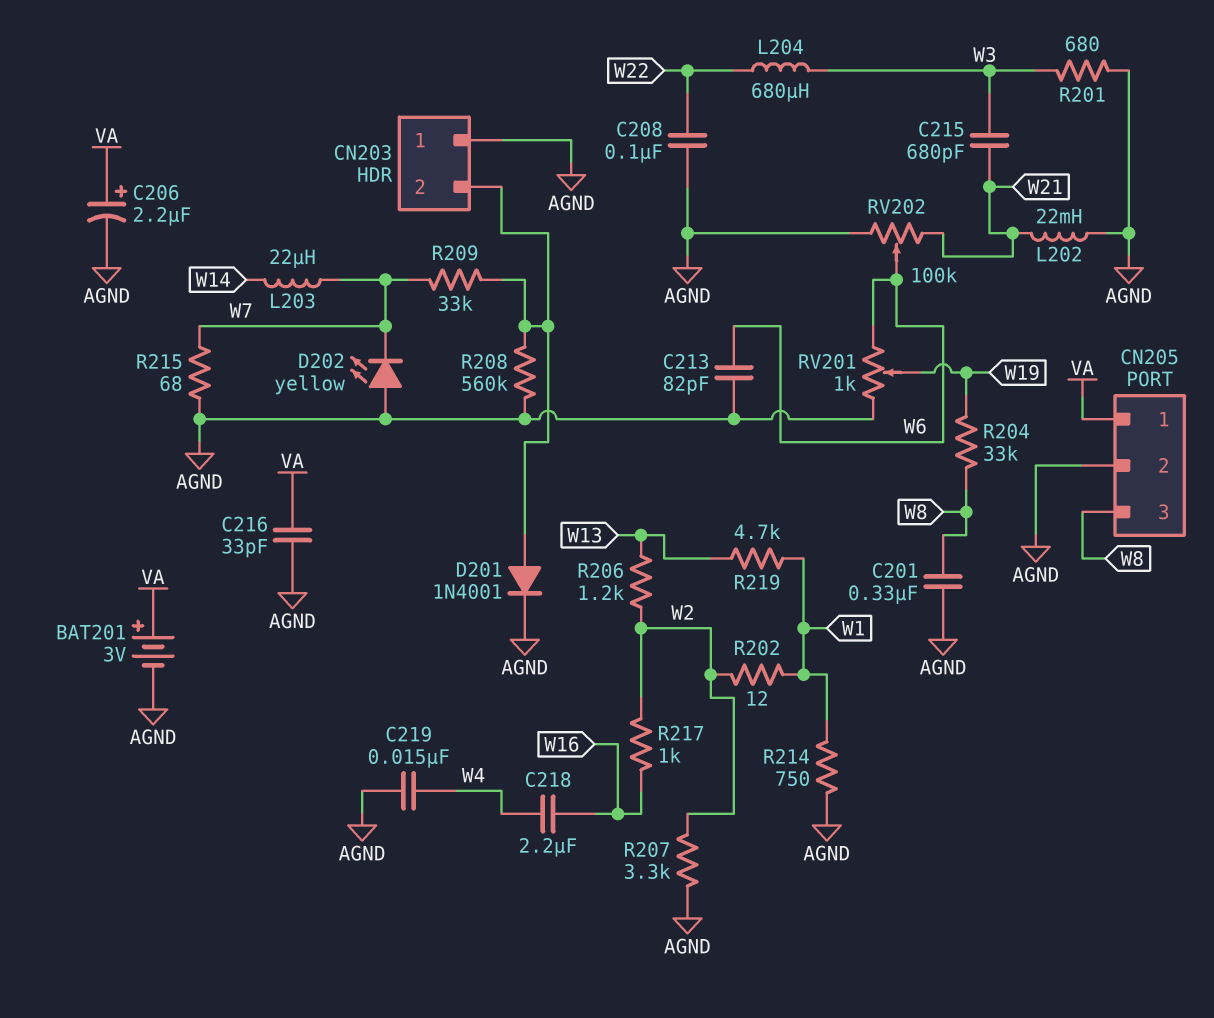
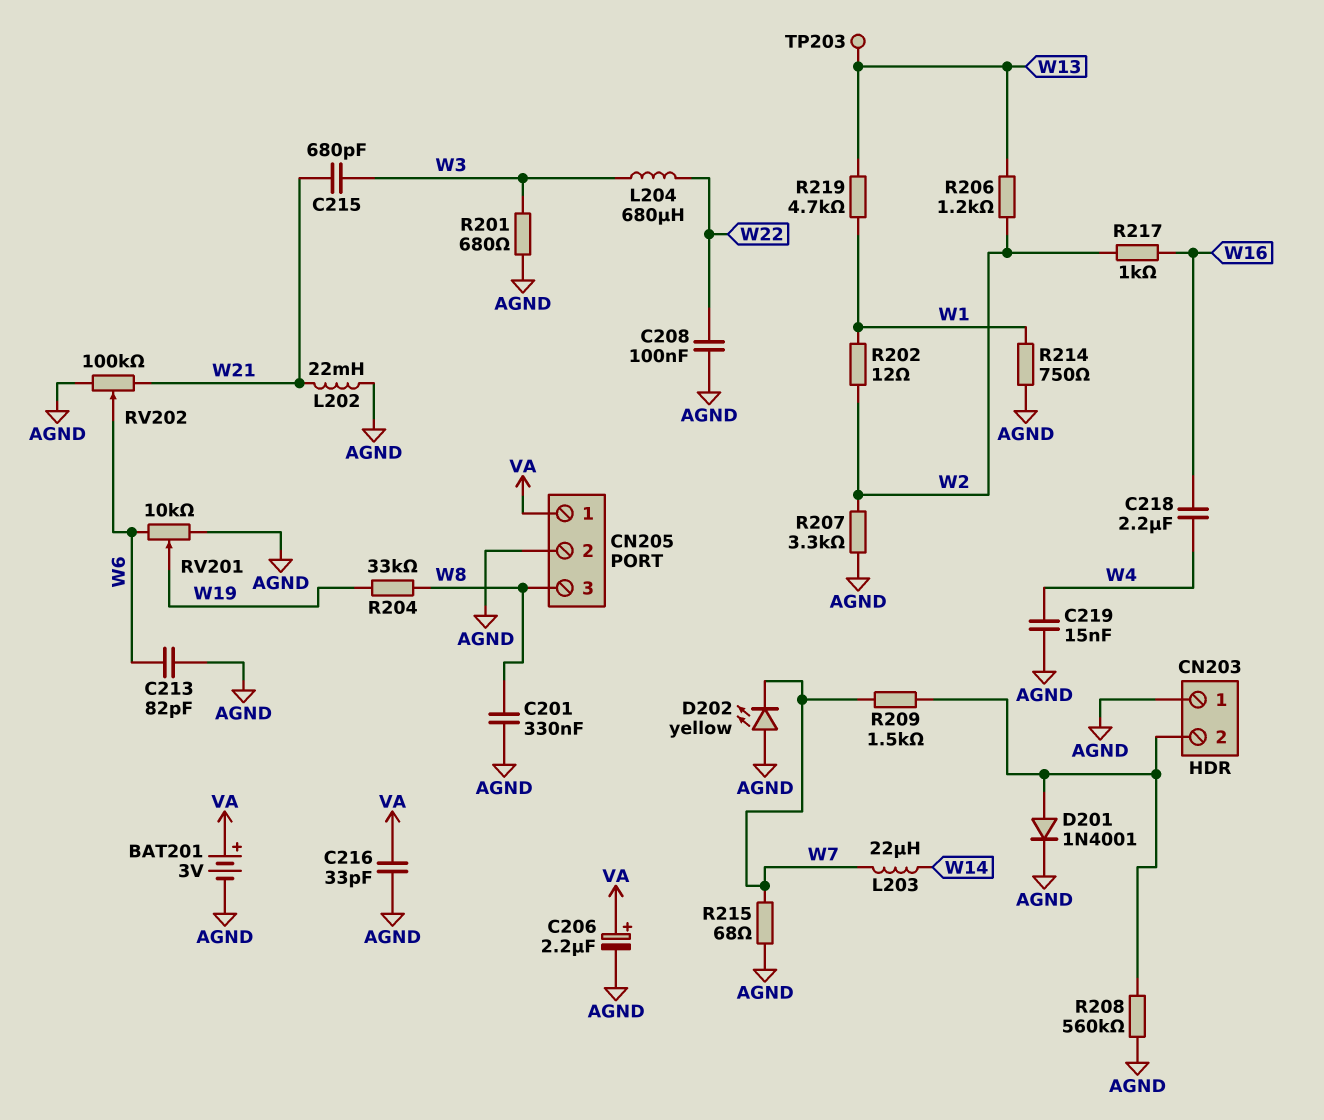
R209: 33k (CN203/2, W7) -> 1.5k (CN203/2, W7)
RV201: 1k (AGND, W6, wiper W19) -> 10k (AGND, W6, wiper W19)
TP203: none -> test point (W13)

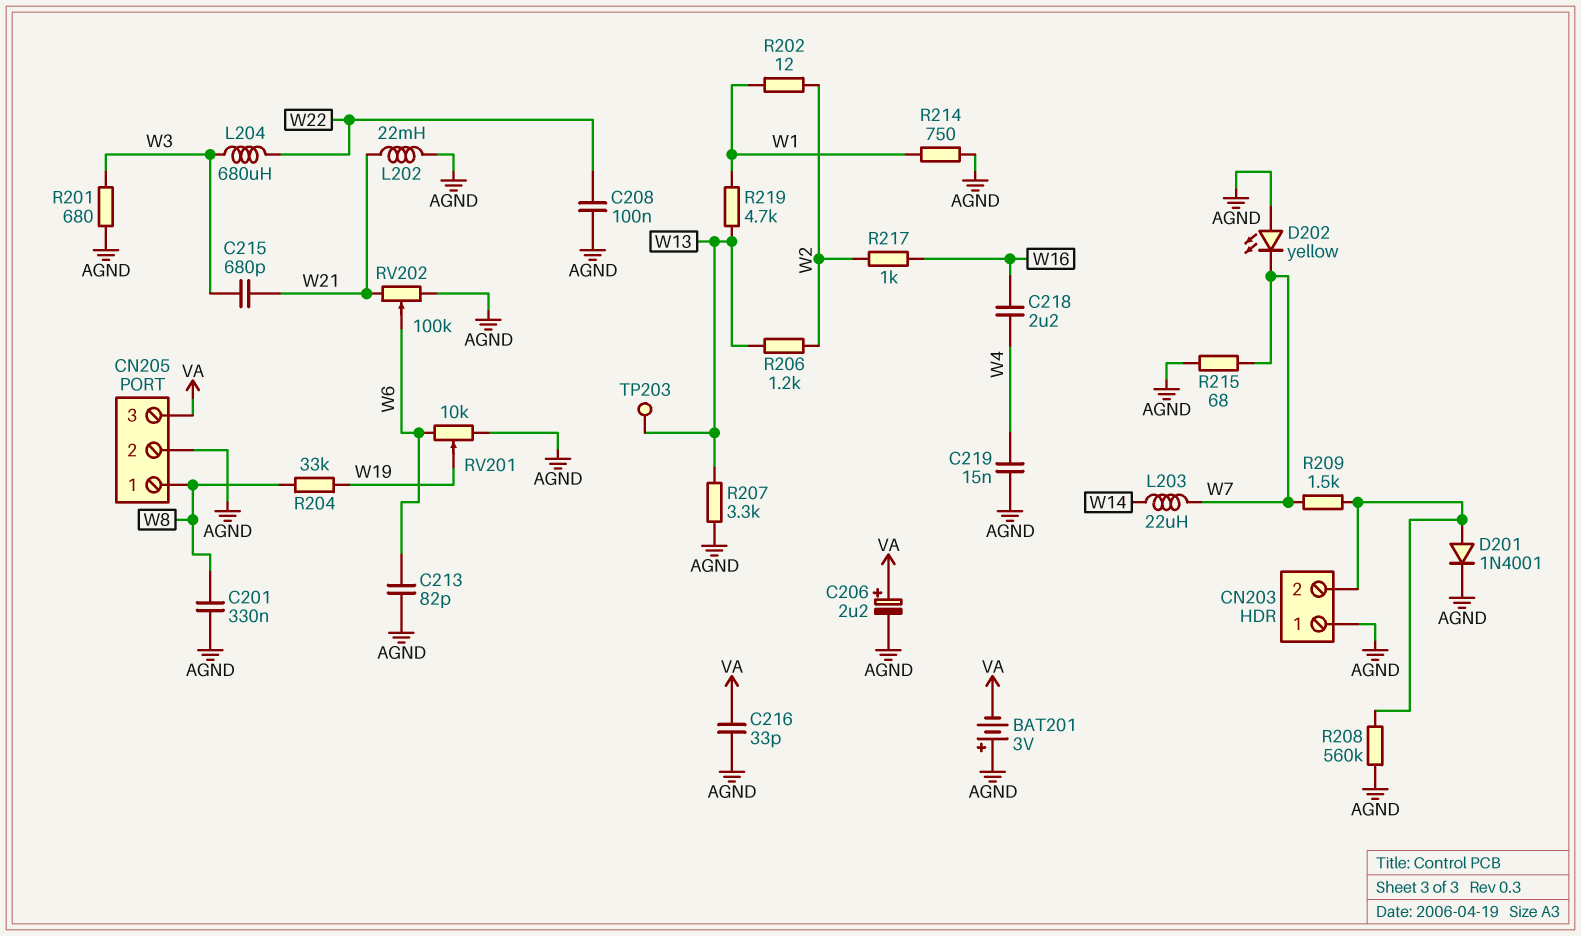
BAT201: 3V (plus VA, minus AGND) -> 3V (plus AGND, minus VA)
CN205 pin 1: VA -> W8
CN205 pin 3: W8 -> VA
R207: 3.3k (AGND, W2) -> 3.3k (AGND, W13)

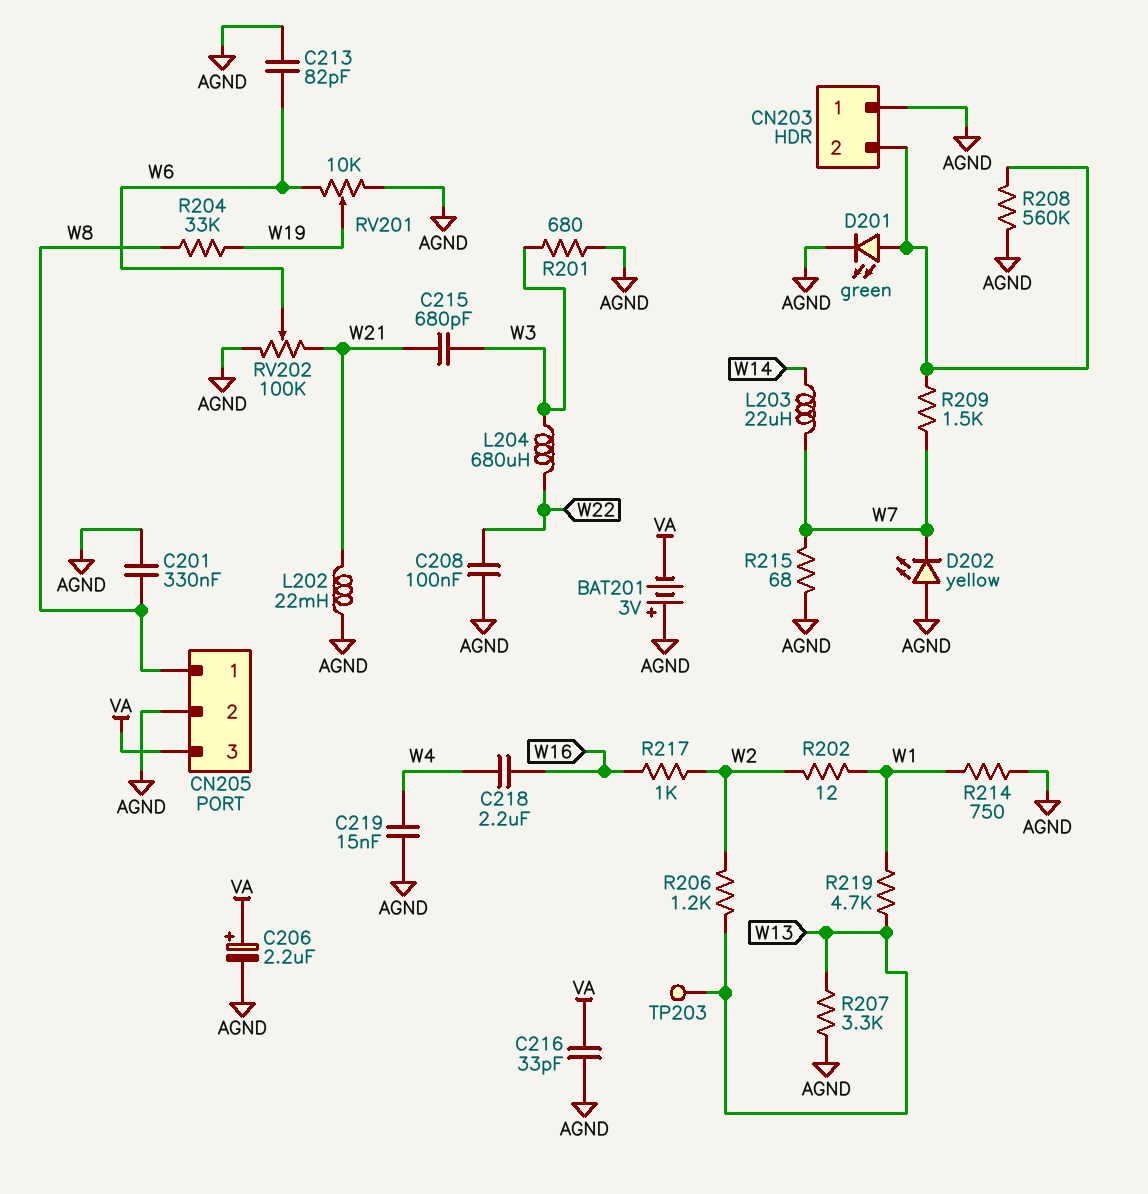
D201: diode 1N4001 (A CN203/2, K AGND) -> LED green (A CN203/2, K AGND)

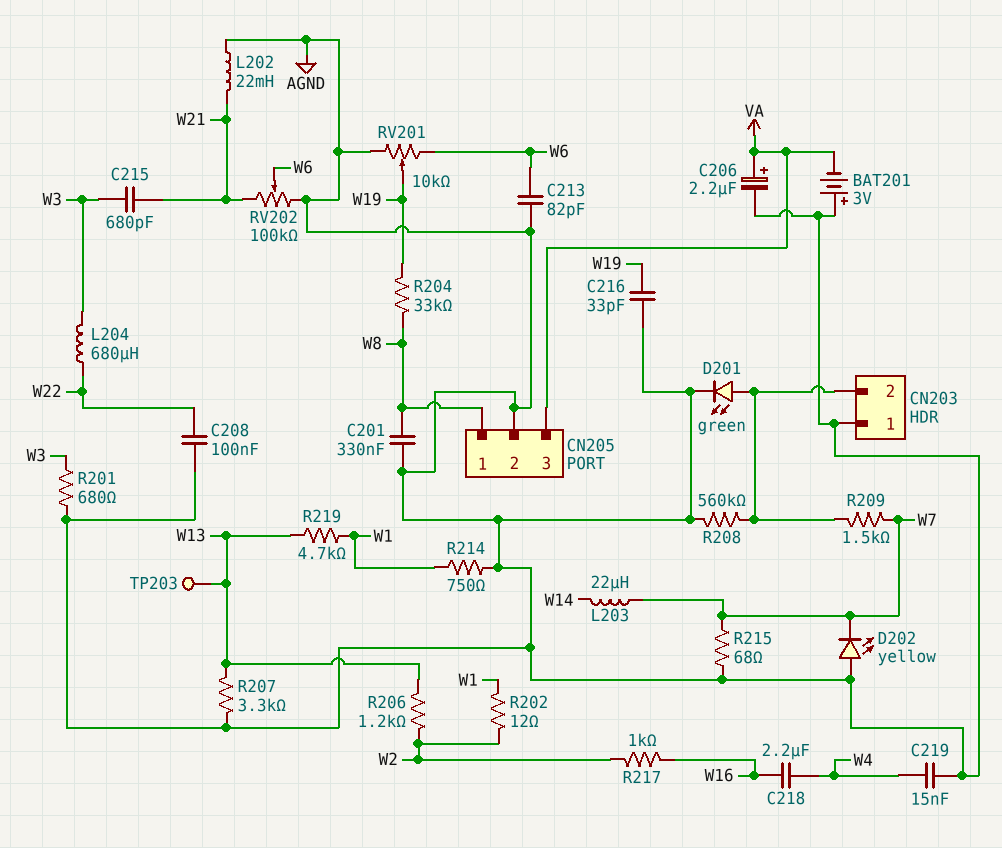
C216: 33pF (AGND, VA) -> 33pF (AGND, W19)

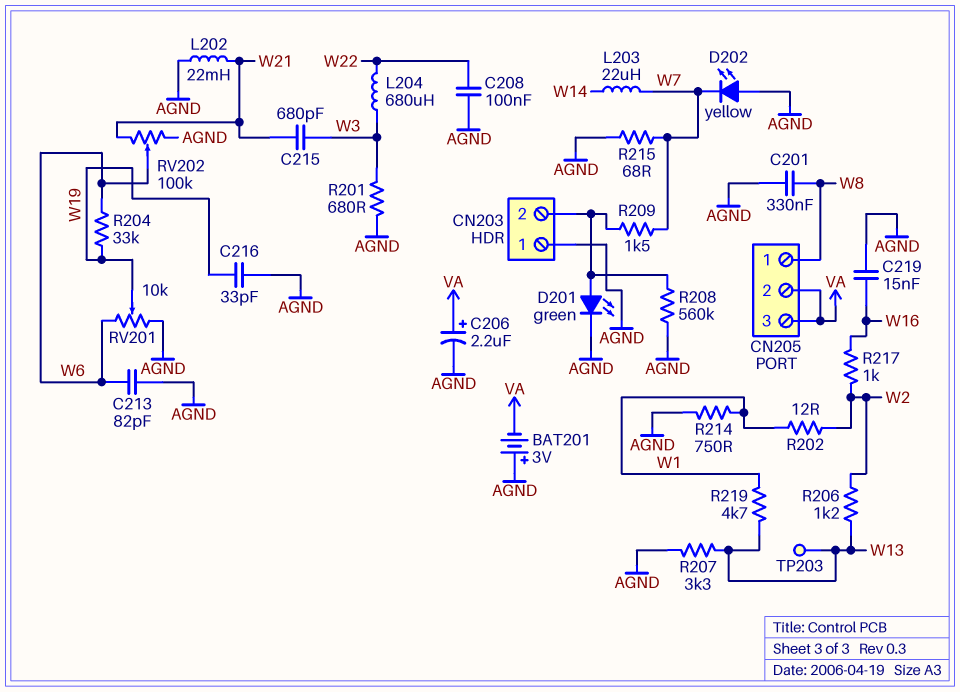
C218: 2.2uF (W4, W16) -> none
C219: 15nF (AGND, W4) -> 15nF (AGND, W16)
CN205 pin 2: AGND -> VA
R204: 33k (W8, W19) -> 33k (W6, W19)

